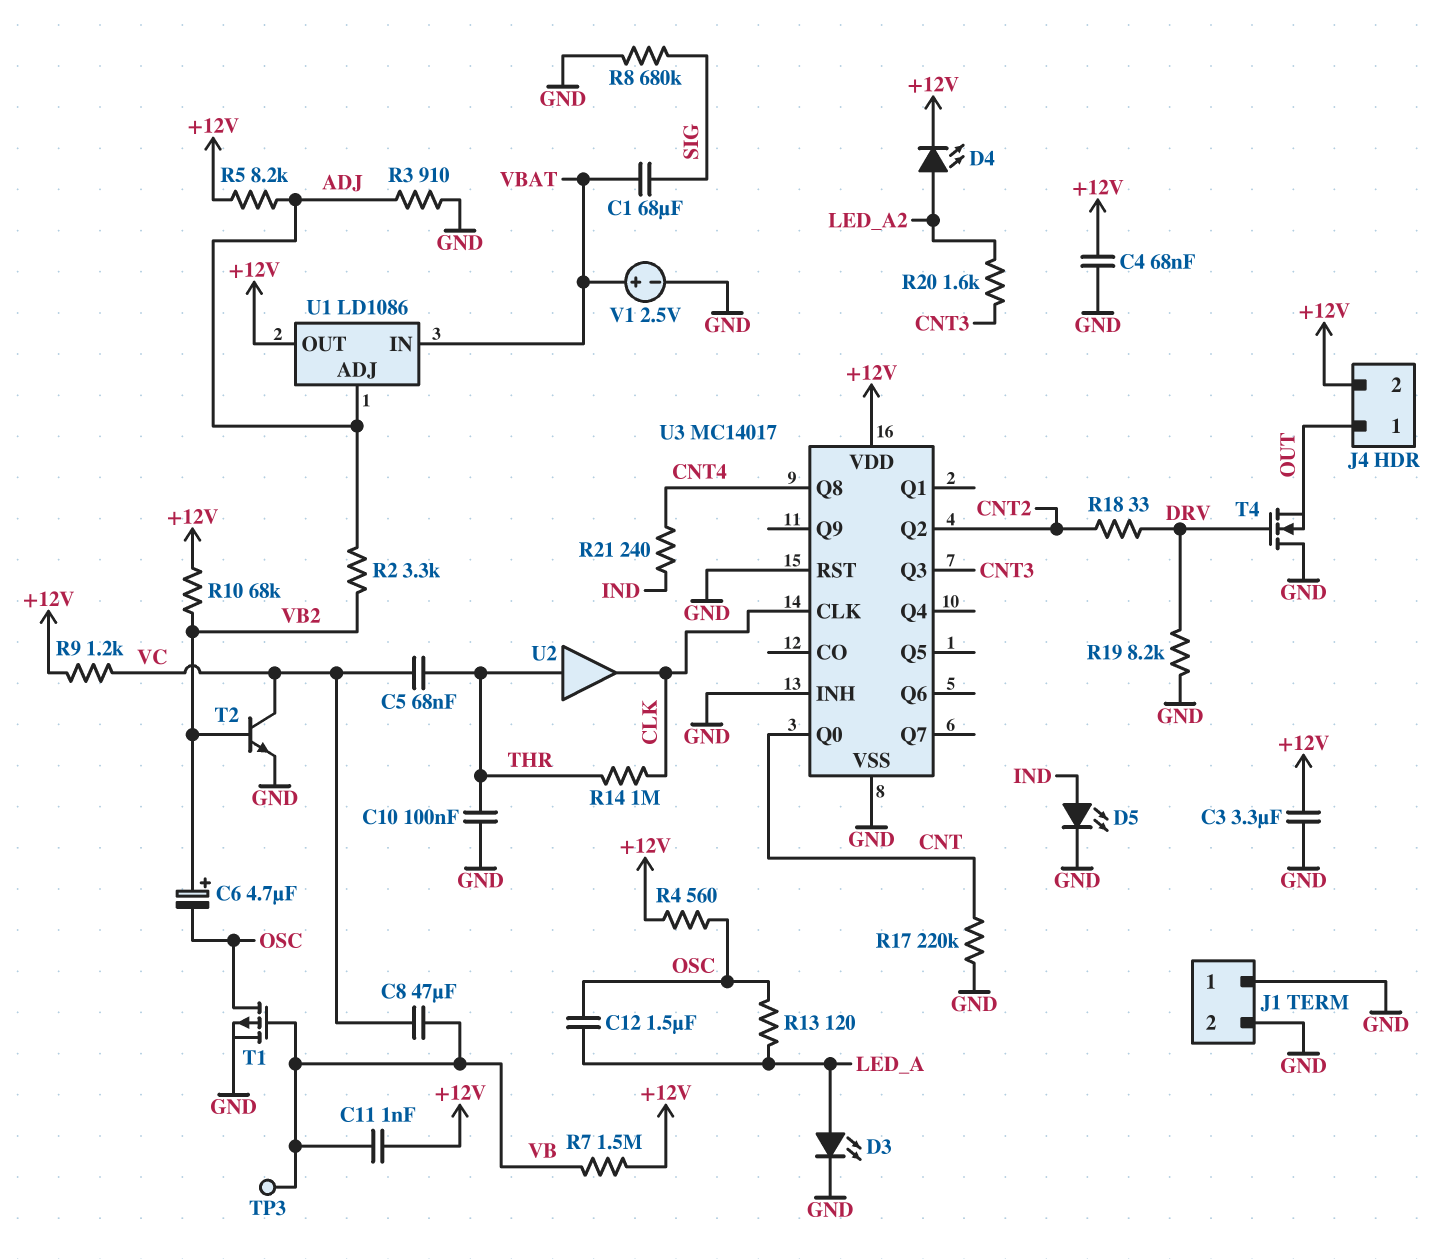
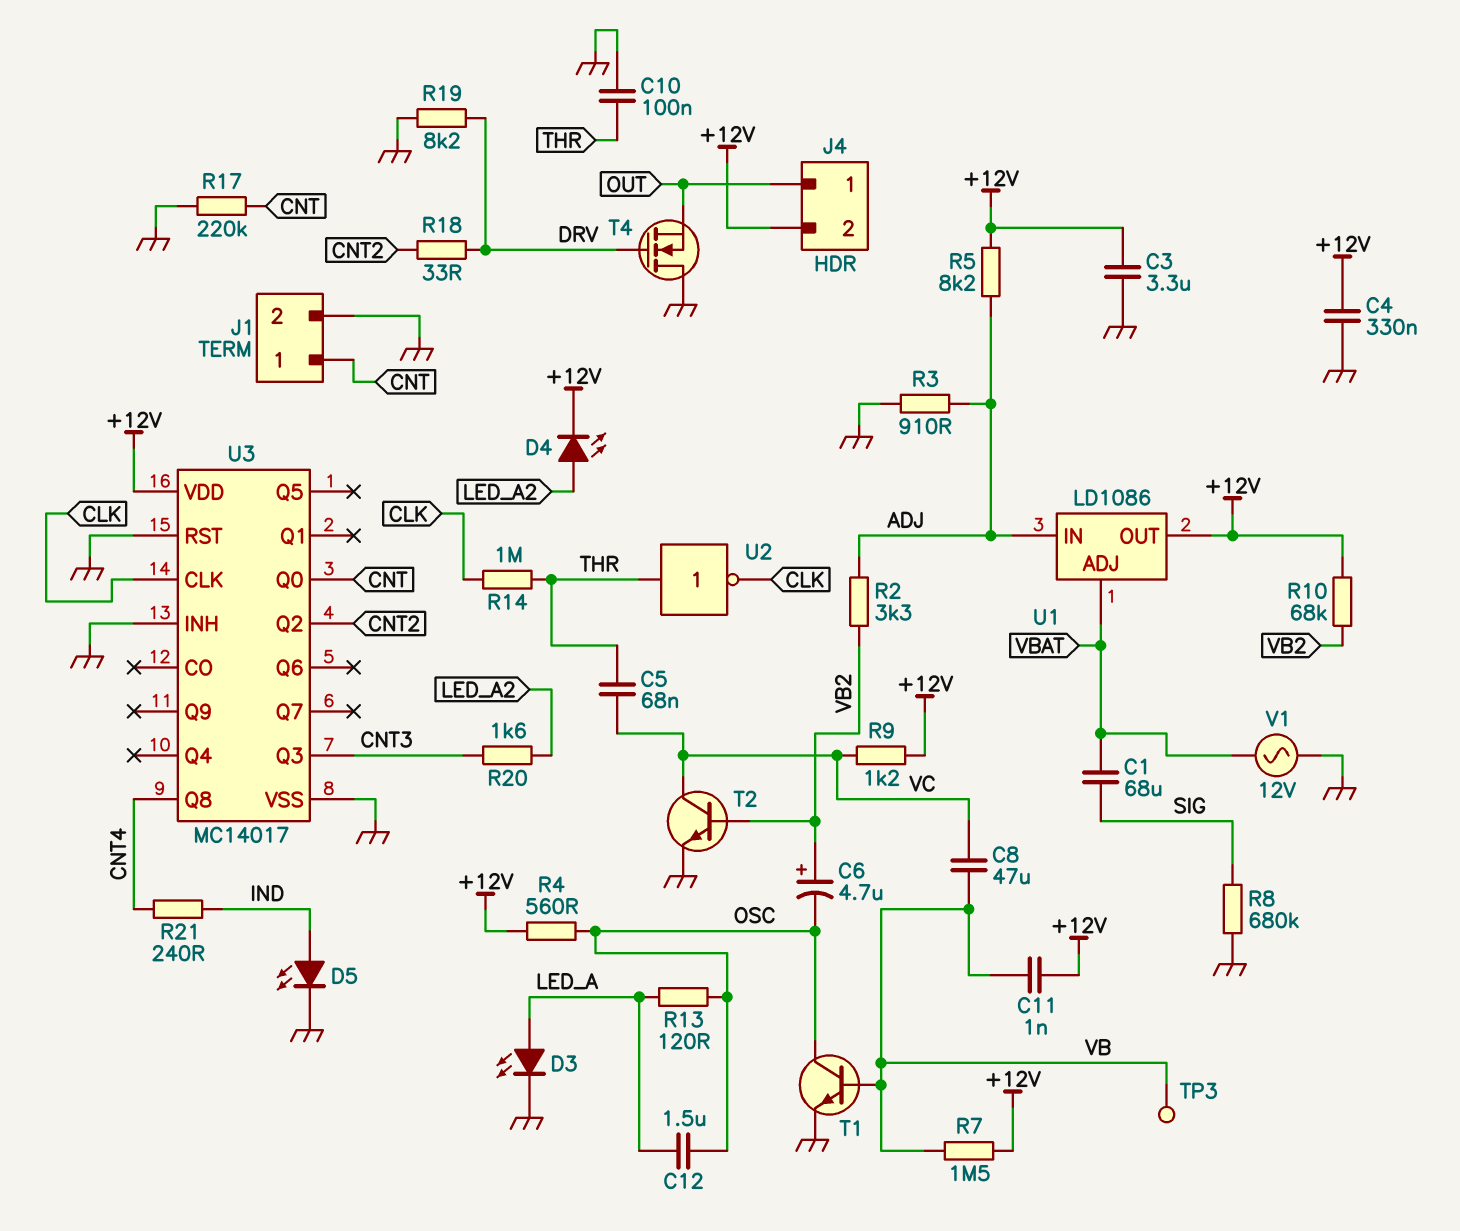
C4: 68nF (+12V, GND) -> 330nF (+12V, GND)
J1 pin 1: GND -> CNT
T1: PMOS (G VB, D OSC, S GND) -> NPN (B VB, C OSC, E GND)
U1 pin ADJ: ADJ -> VBAT
U1 pin IN: VBAT -> ADJ
U2: buffer (in THR, out CLK) -> NOT (in THR, out CLK)
V1: 2.5V (plus VBAT, minus GND) -> AC 12V (GND, VBAT)

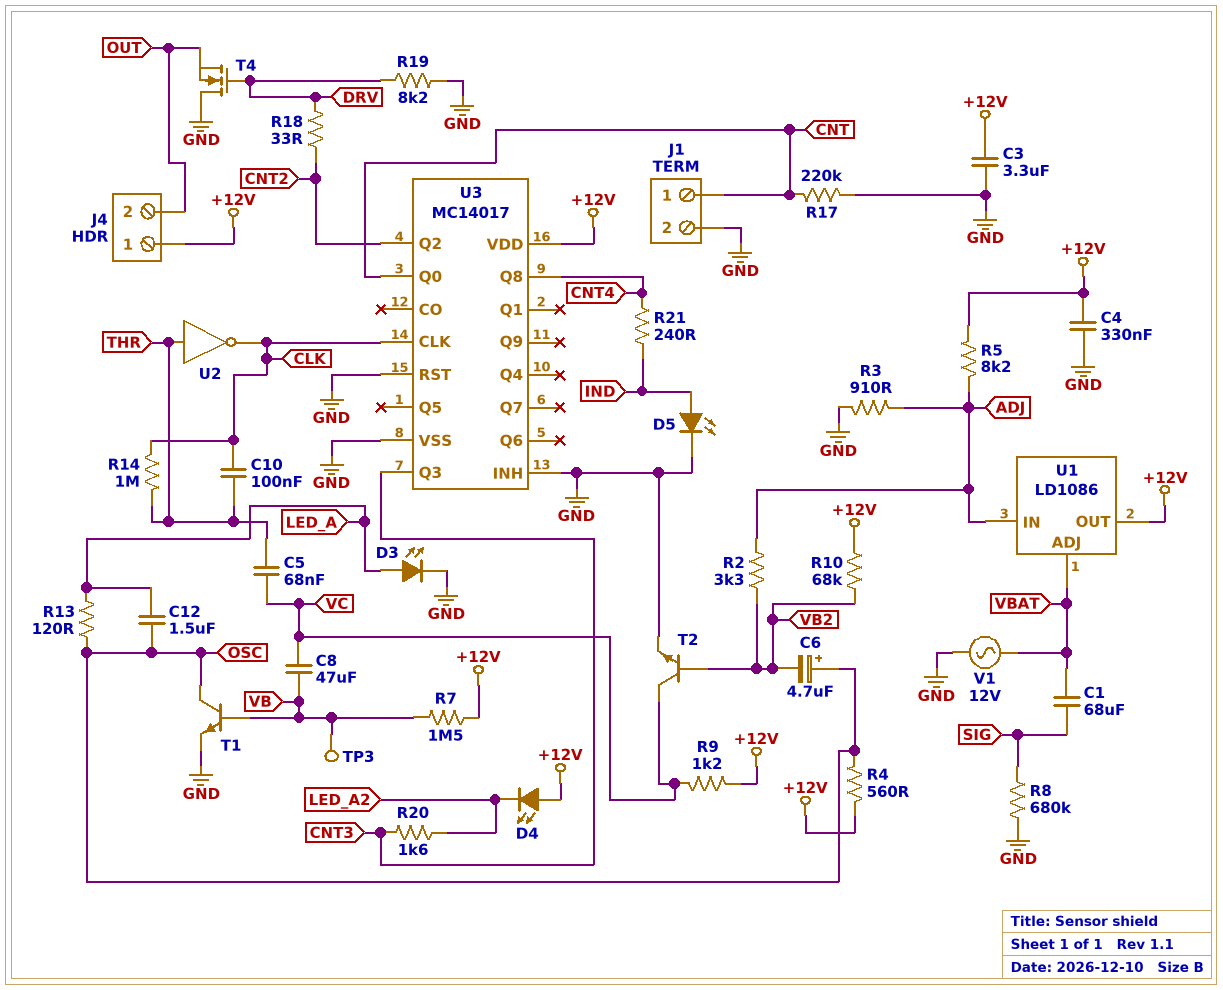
C6: 4.7uF (plus VB2, minus OSC) -> 4.7uF (plus OSC, minus VB2)
C10: 100nF (GND, THR) -> 100nF (CLK, THR)
C11: 1nF (+12V, VB) -> none
D4: LED (A LED_A2, K +12V) -> LED (A +12V, K LED_A2)
J4 pin 1: OUT -> +12V
J4 pin 2: +12V -> OUT

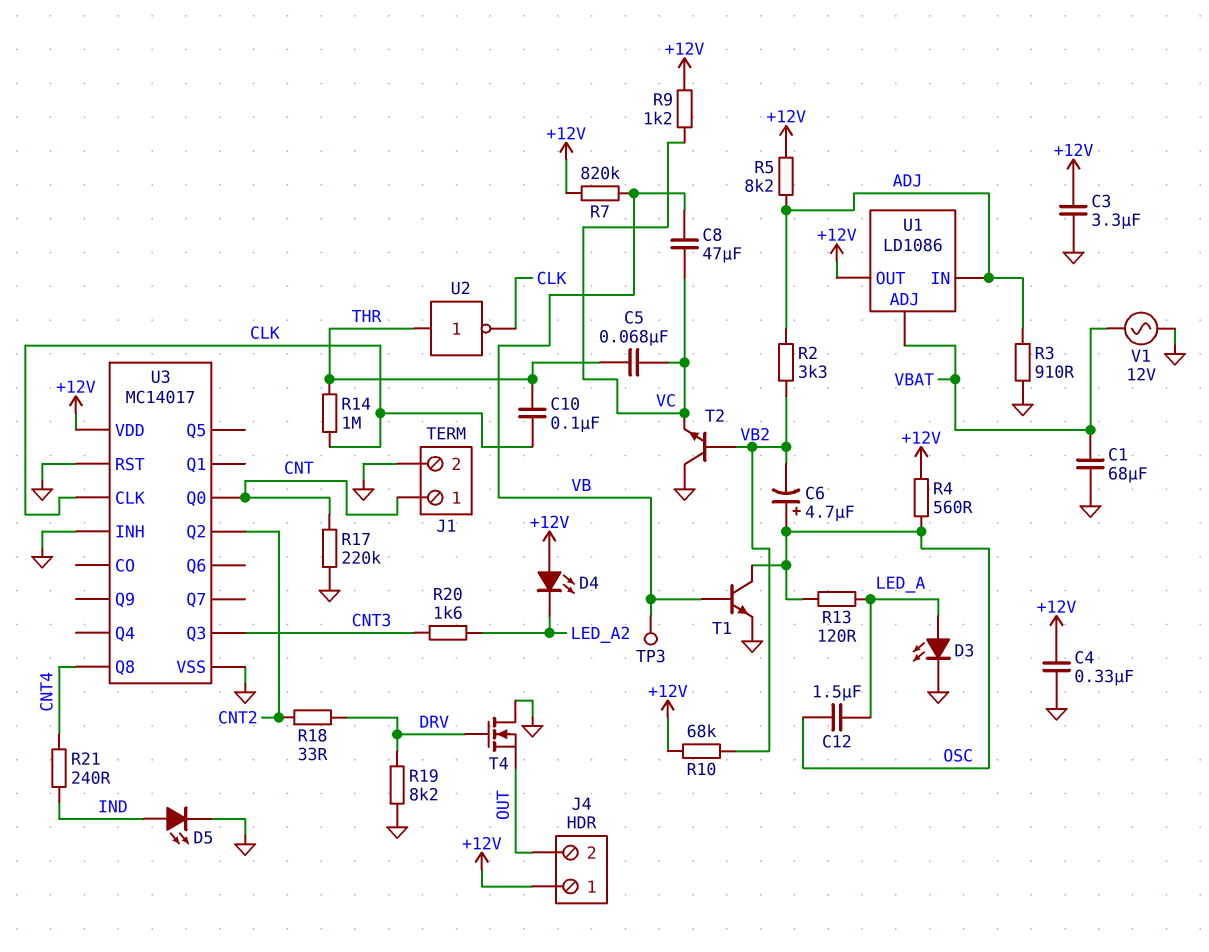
C1: 68uF (SIG, VBAT) -> 68uF (GND, VBAT)
R7: 1.5M (+12V, VB) -> 820k (+12V, VB)
R8: 680k (GND, SIG) -> none
T2: NPN (B VB2, C VC, E GND) -> NPN (B VB2, C GND, E VC)

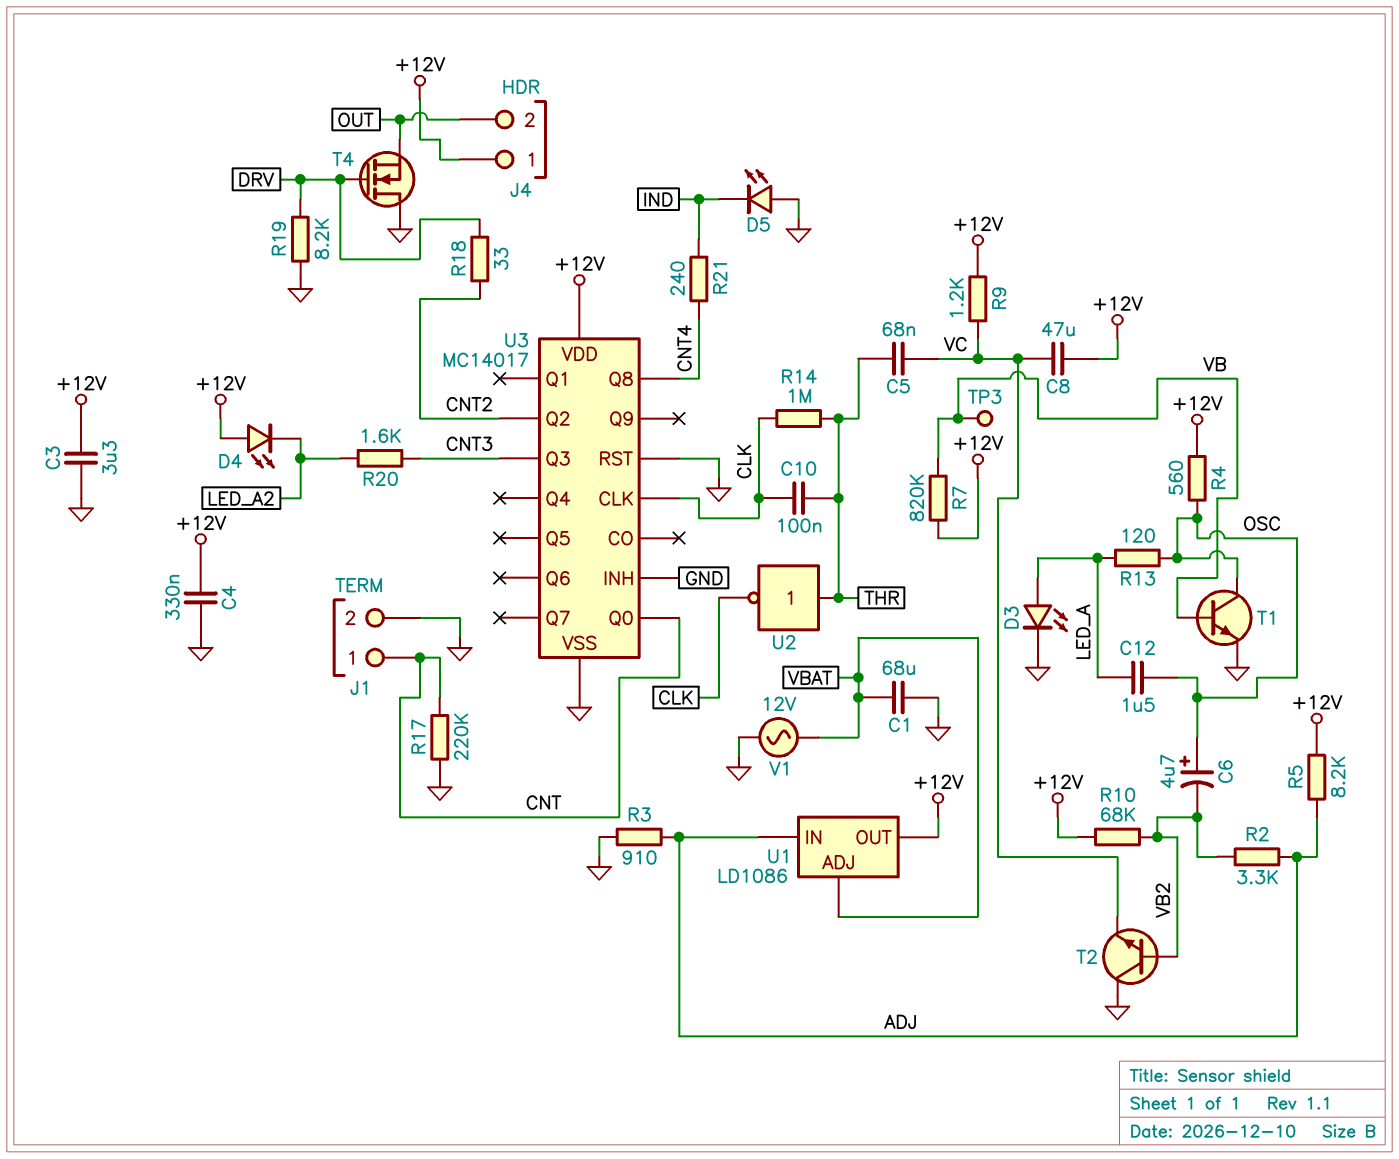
C8: 47uF (VB, VC) -> 47uF (+12V, VC)
D5: LED (A IND, K GND) -> LED (A GND, K IND)

